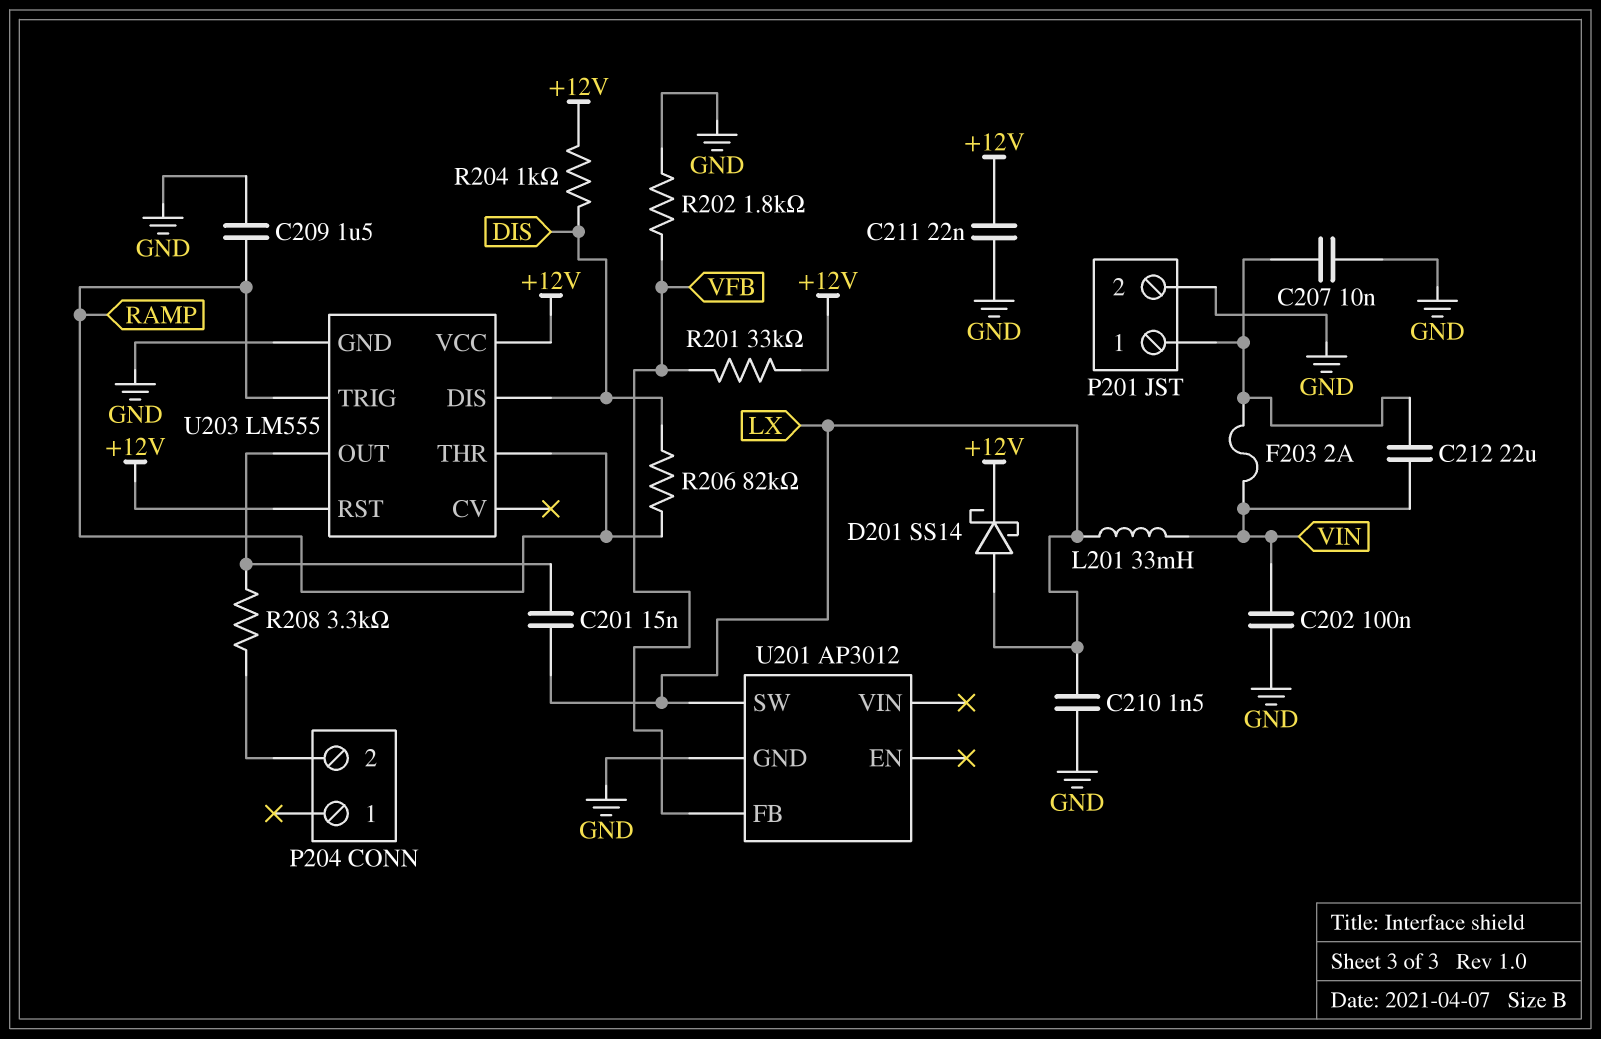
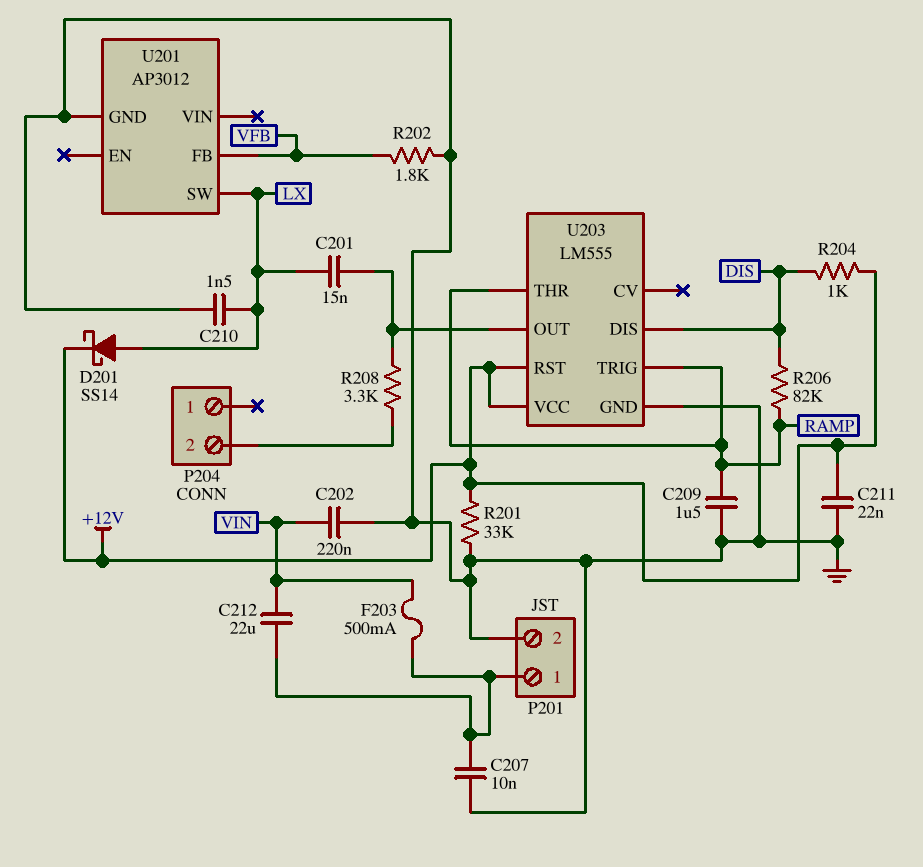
C202: 100nF (GND, VIN) -> 220nF (GND, VIN)
F203: 2A (P201/1, VIN) -> 500mA (P201/1, VIN)
L201: 33mH (LX, VIN) -> none
R201: 33k (+12V, VFB) -> 33k (+12V, GND)

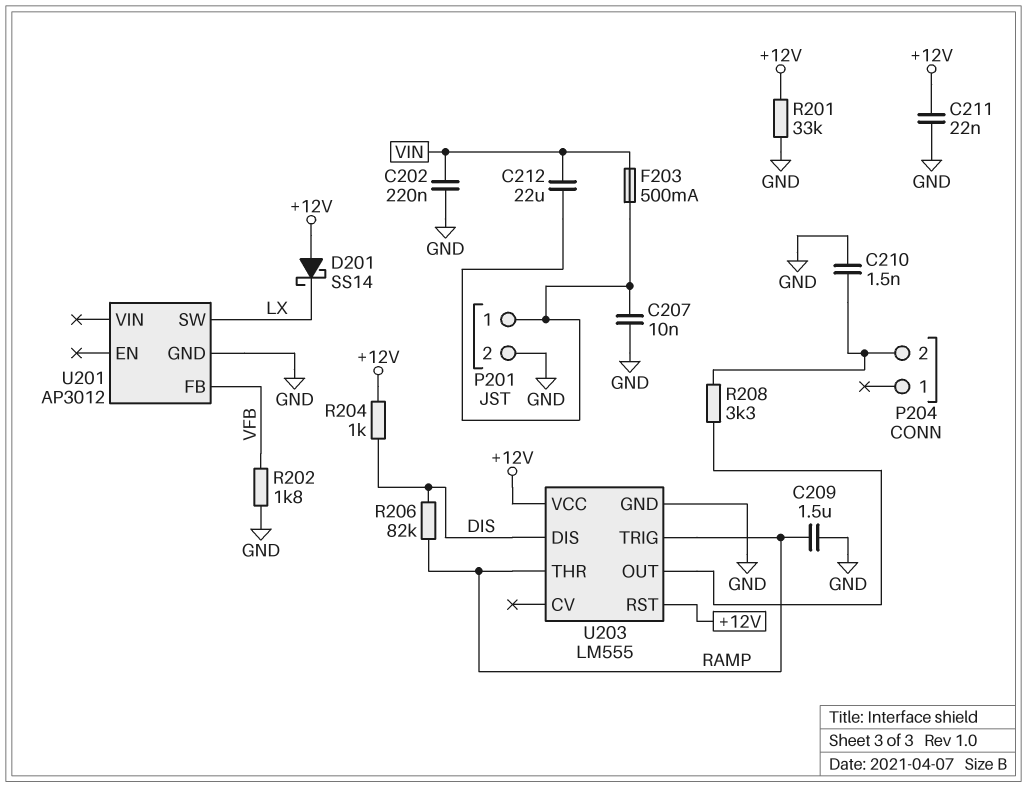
C201: 15nF (LX, U203/OUT) -> none
C210: 1.5nF (GND, LX) -> 1.5nF (GND, P204/2)
D201: schottky SS14 (A LX, K +12V) -> schottky SS14 (A +12V, K LX)

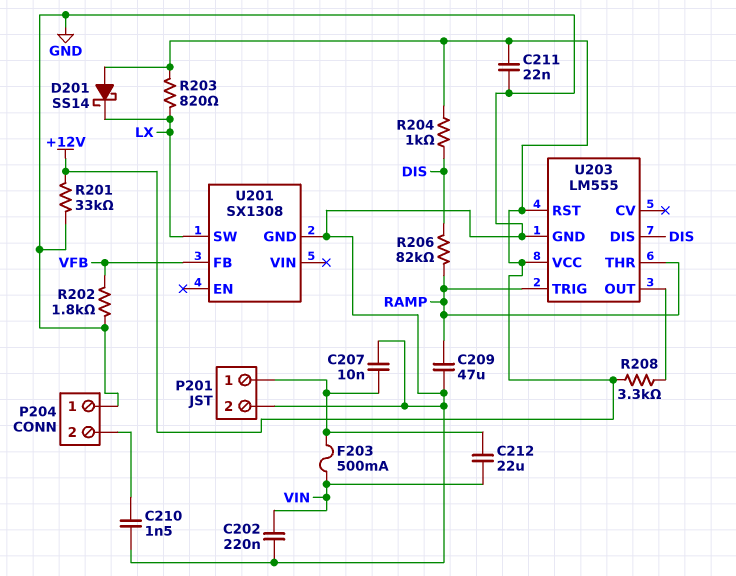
C209: 1.5uF (GND, RAMP) -> 47uF (GND, RAMP)
P204 pin 1: none -> GND
R203: none -> 820 (+12V, LX)
R208: 3.3k (P204/2, U203/OUT) -> 3.3k (+12V, U203/OUT)
U201: AP3012 -> SX1308

